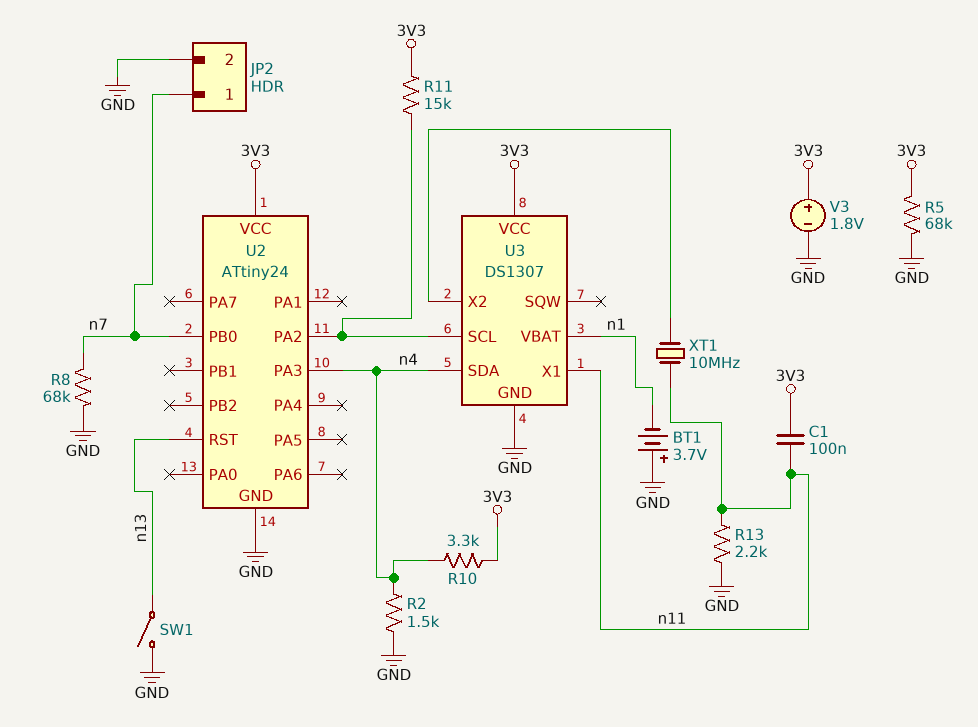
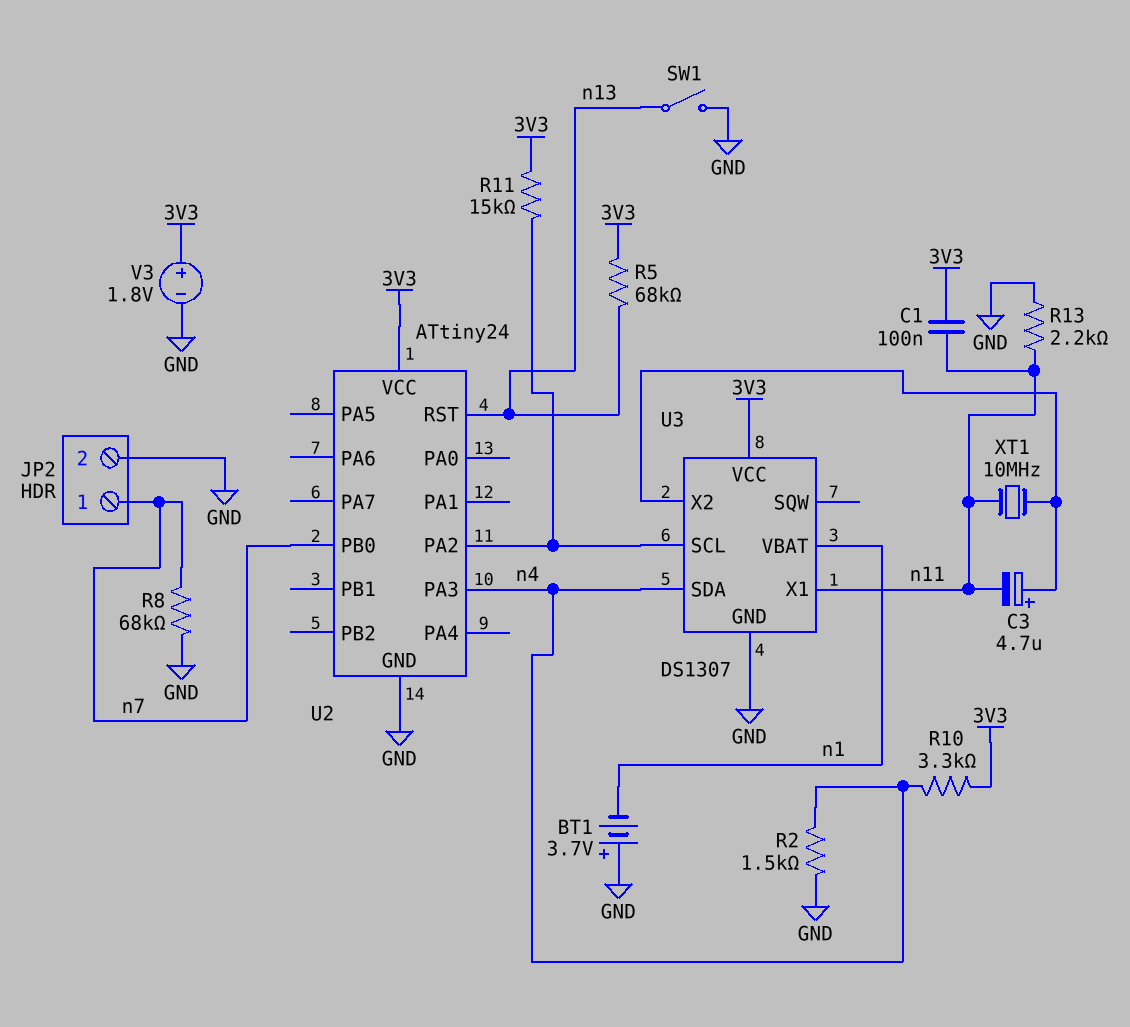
C3: none -> 4.7uF (plus U3/X2, minus n11)
R5: 68k (3V3, GND) -> 68k (3V3, n13)

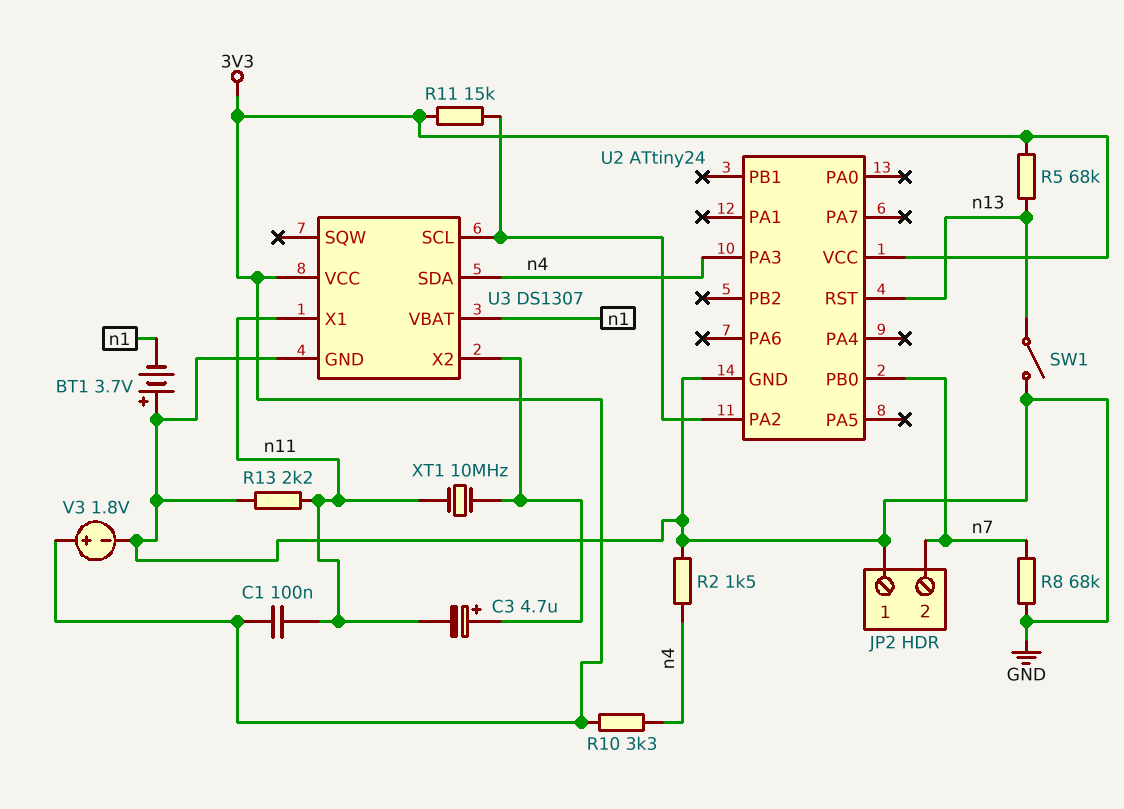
JP2 pin 1: n7 -> GND
JP2 pin 2: GND -> n7

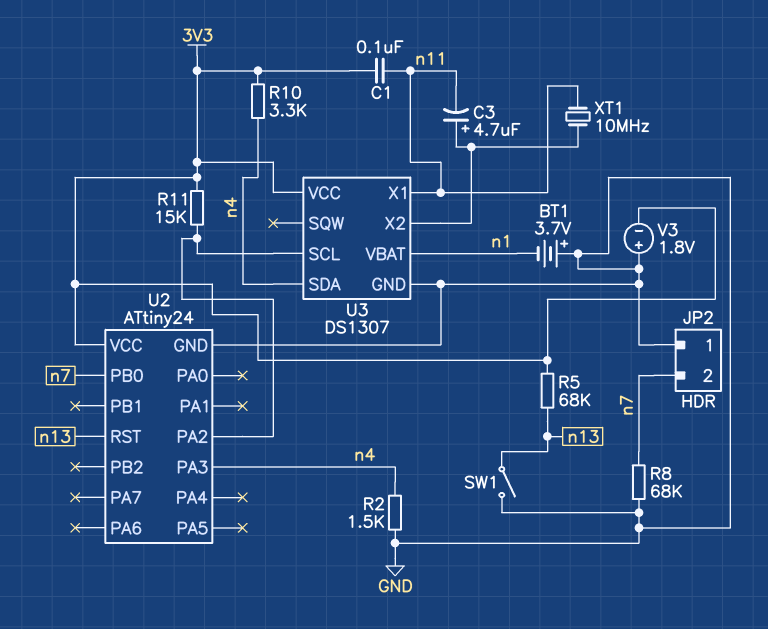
R13: 2.2k (GND, n11) -> none
V3: 1.8V (plus 3V3, minus GND) -> 1.8V (plus GND, minus 3V3)

